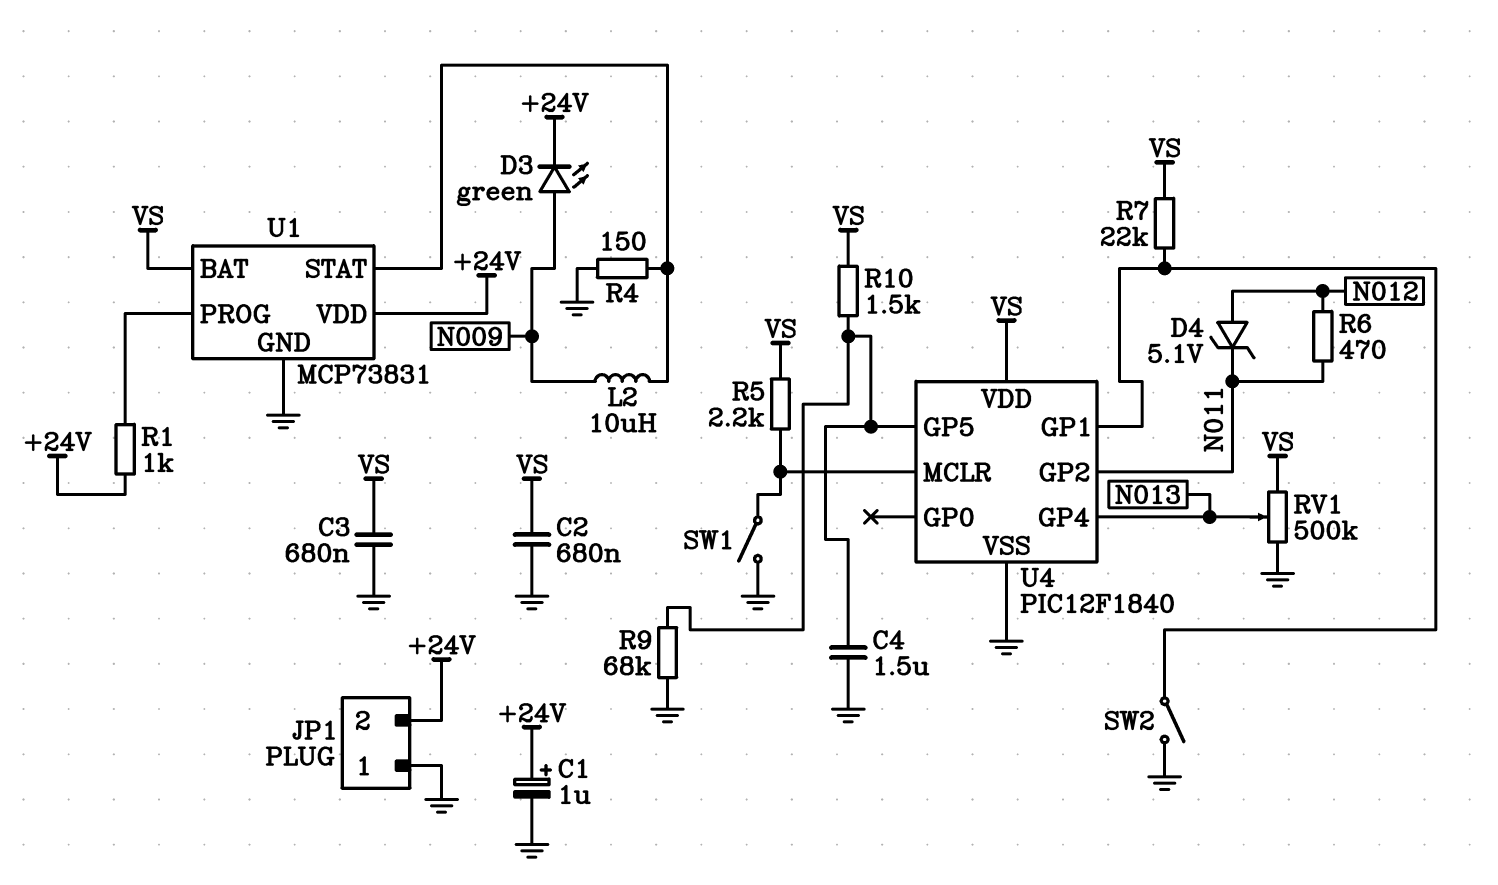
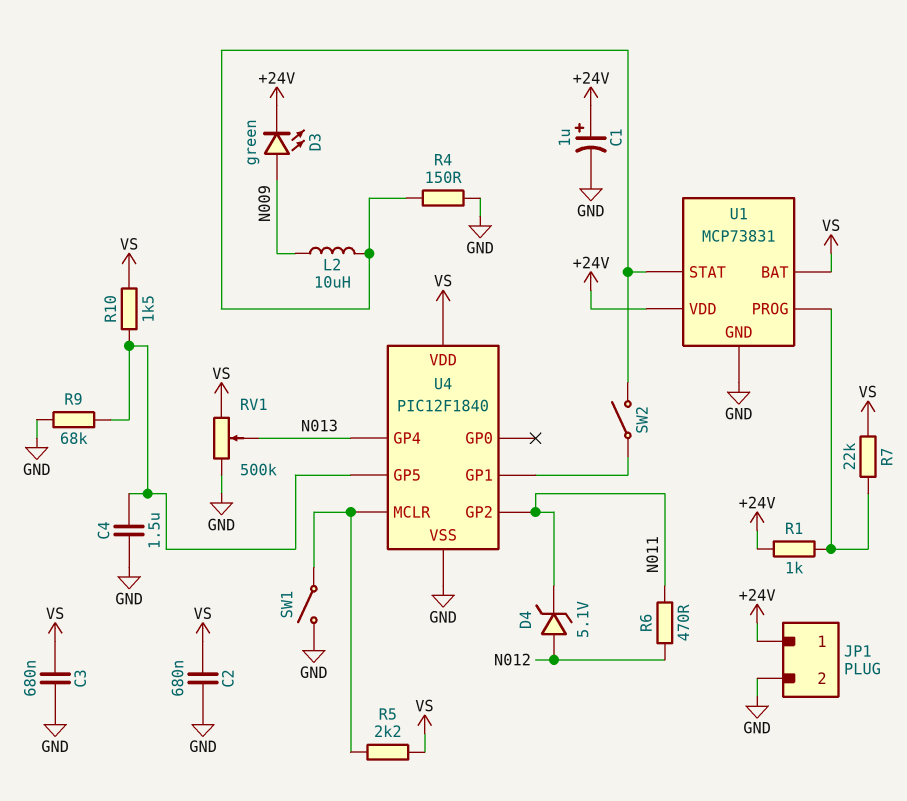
JP1 pin 1: GND -> +24V
JP1 pin 2: +24V -> GND
R7: 22k (U4/GP1, VS) -> 22k (U1/PROG, VS)
SW2: switch (GND, U4/GP1) -> switch (U1/STAT, U4/GP1)

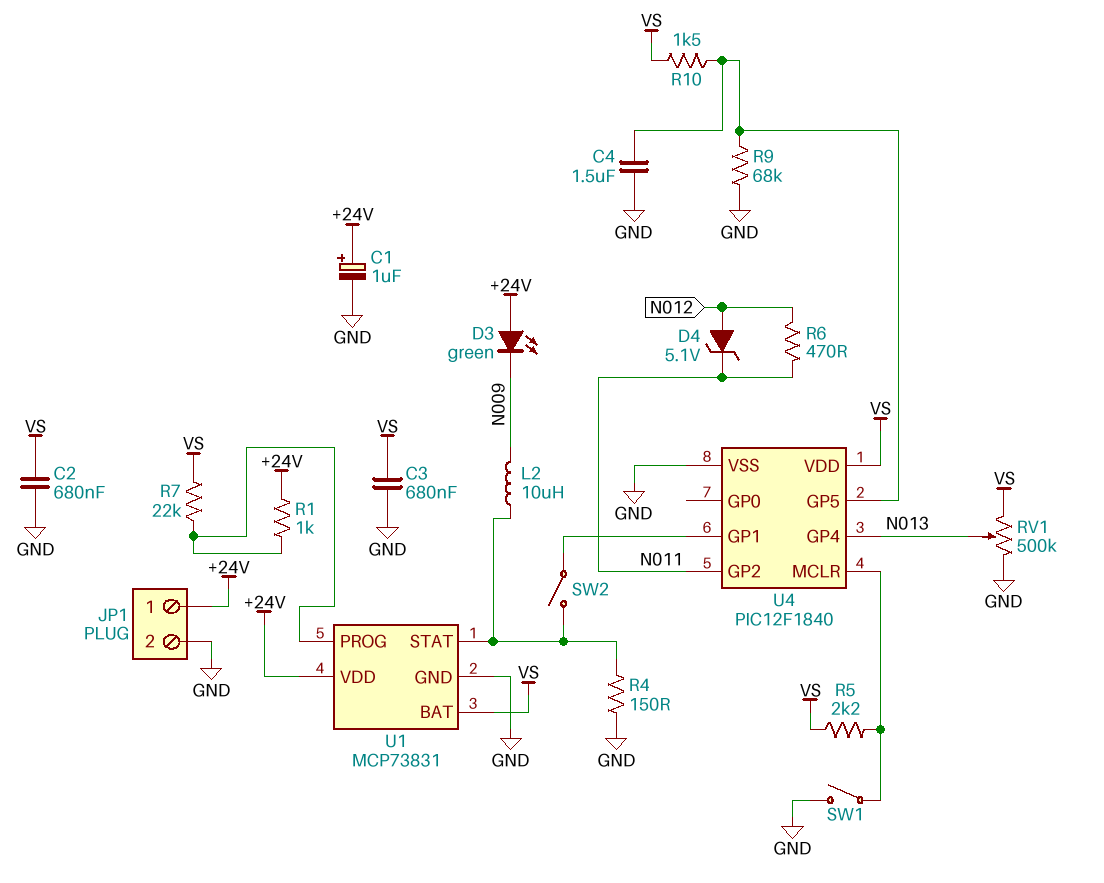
D3: LED green (A N009, K +24V) -> LED green (A +24V, K N009)

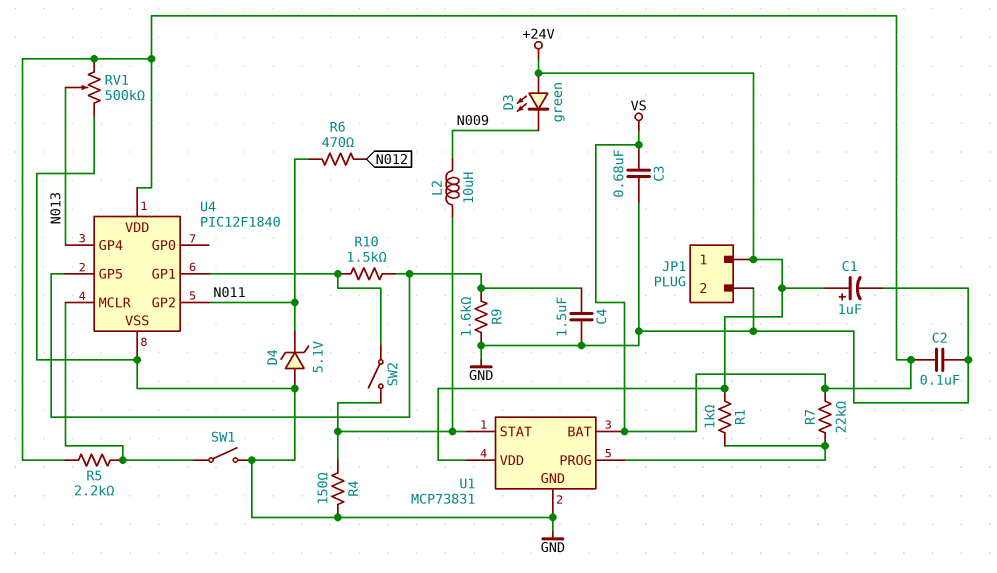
C2: 680nF (GND, VS) -> 100nF (GND, VS)
D4: zener 5.1V (A N012, K N011) -> zener 5.1V (A GND, K N011)
R9: 68k (GND, U4/GP5) -> 1.6k (GND, U4/GP5)
R10: 1.5k (U4/GP5, VS) -> 1.5k (U4/GP1, U4/GP5)

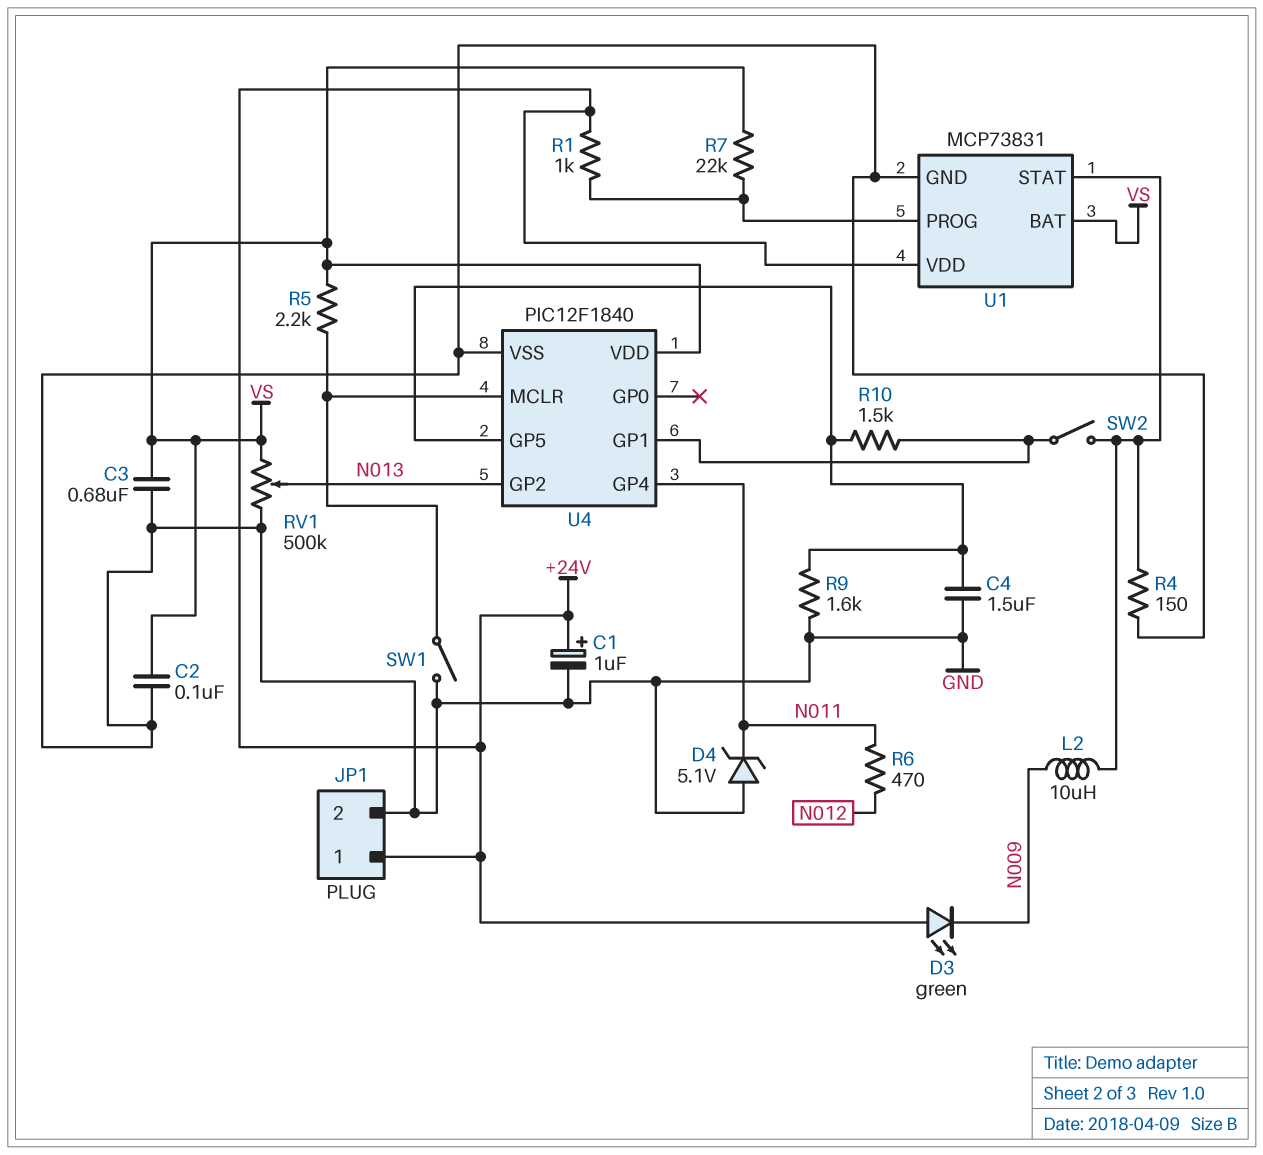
U4 pin GP2: N011 -> N013
U4 pin GP4: N013 -> N011

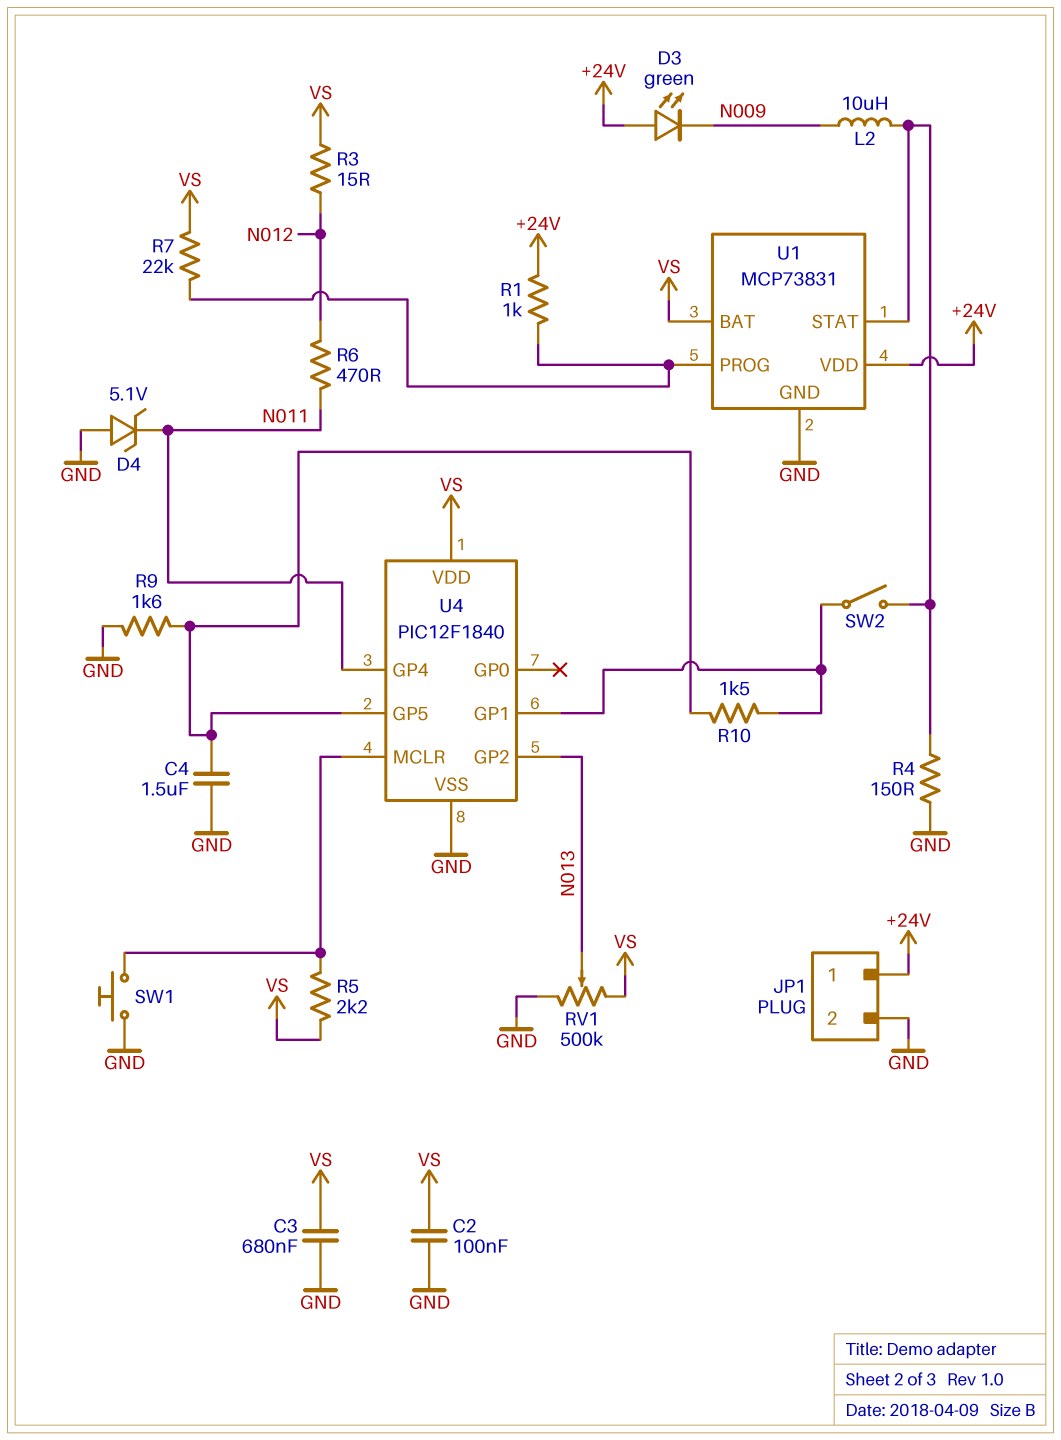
C1: 1uF (plus +24V, minus GND) -> none
R3: none -> 15 (N012, VS)
SW1: switch (GND, U4/MCLR) -> button (GND, U4/MCLR)

